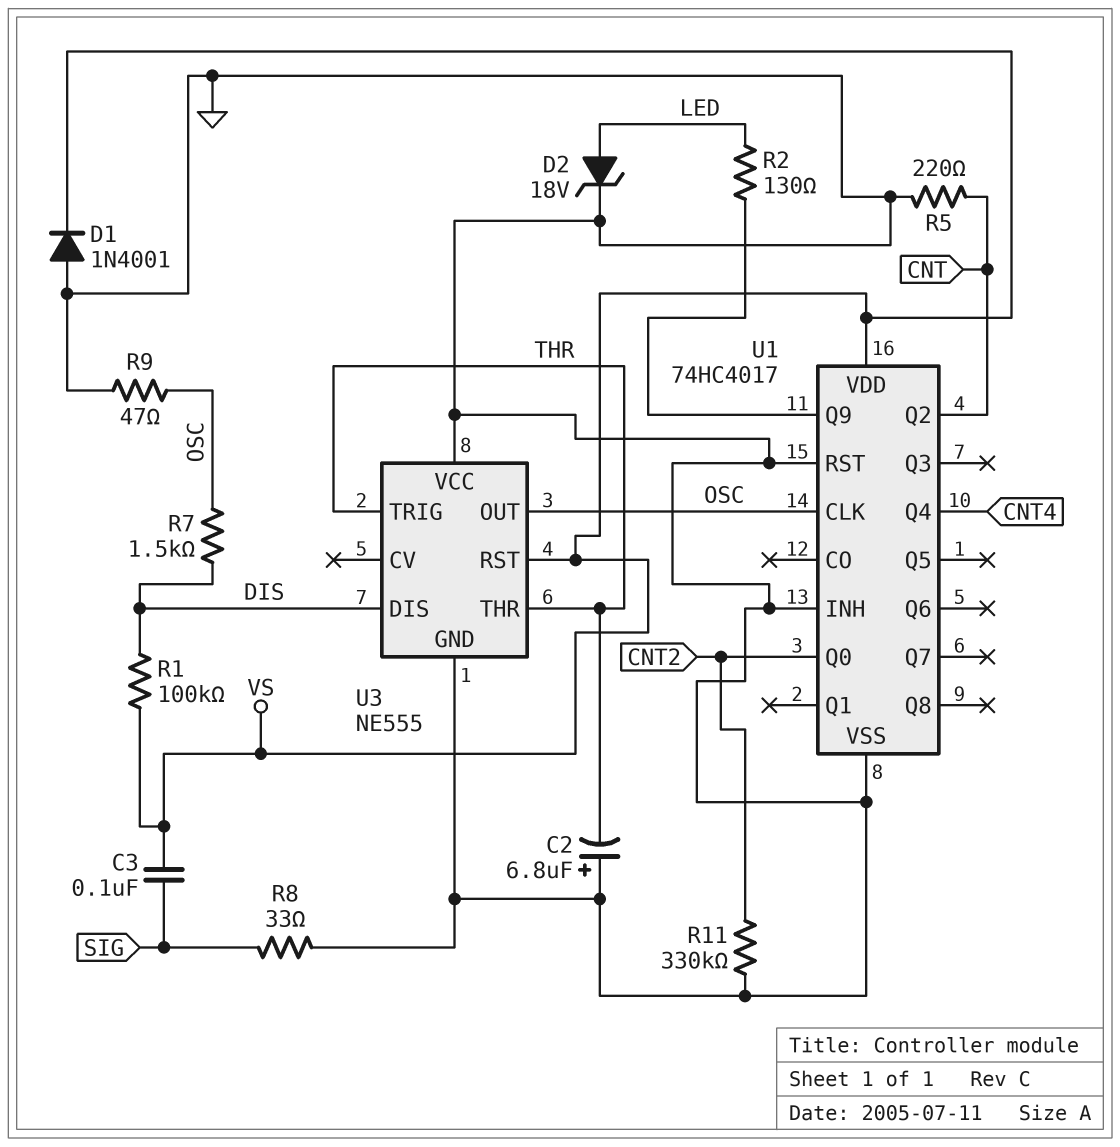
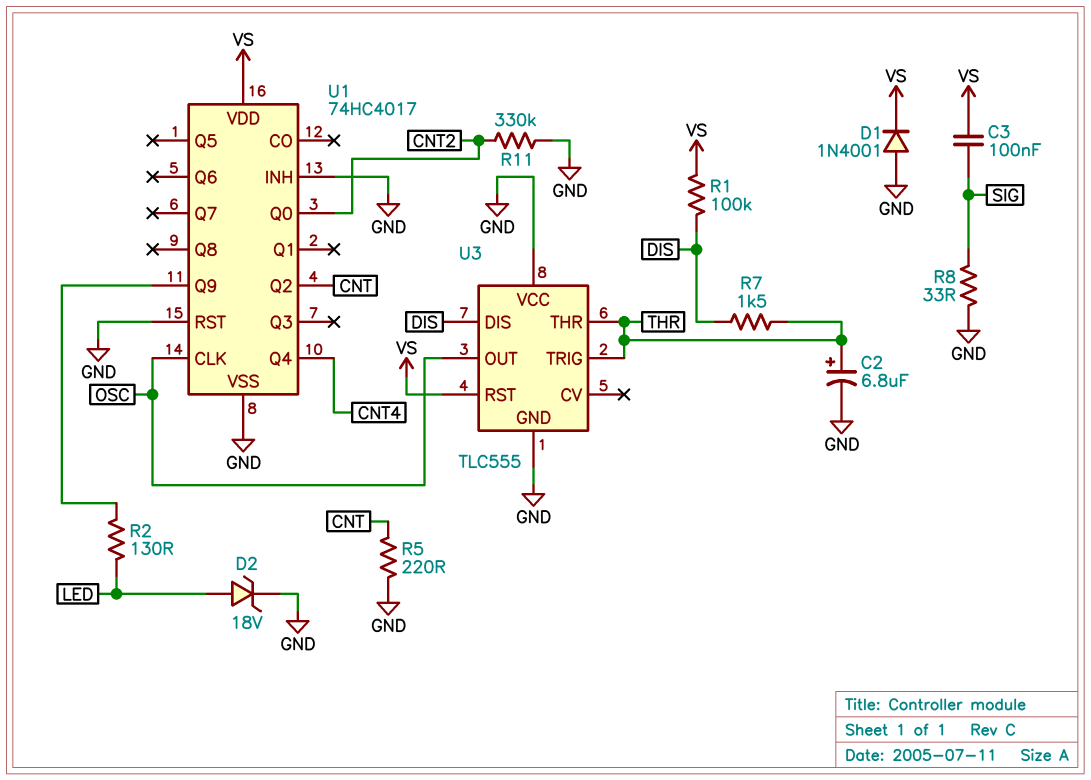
C2: 6.8uF (plus GND, minus THR) -> 6.8uF (plus THR, minus GND)
R7: 1.5k (DIS, OSC) -> 1.5k (DIS, THR)
R9: 47 (GND, OSC) -> none
U3: NE555 -> TLC555

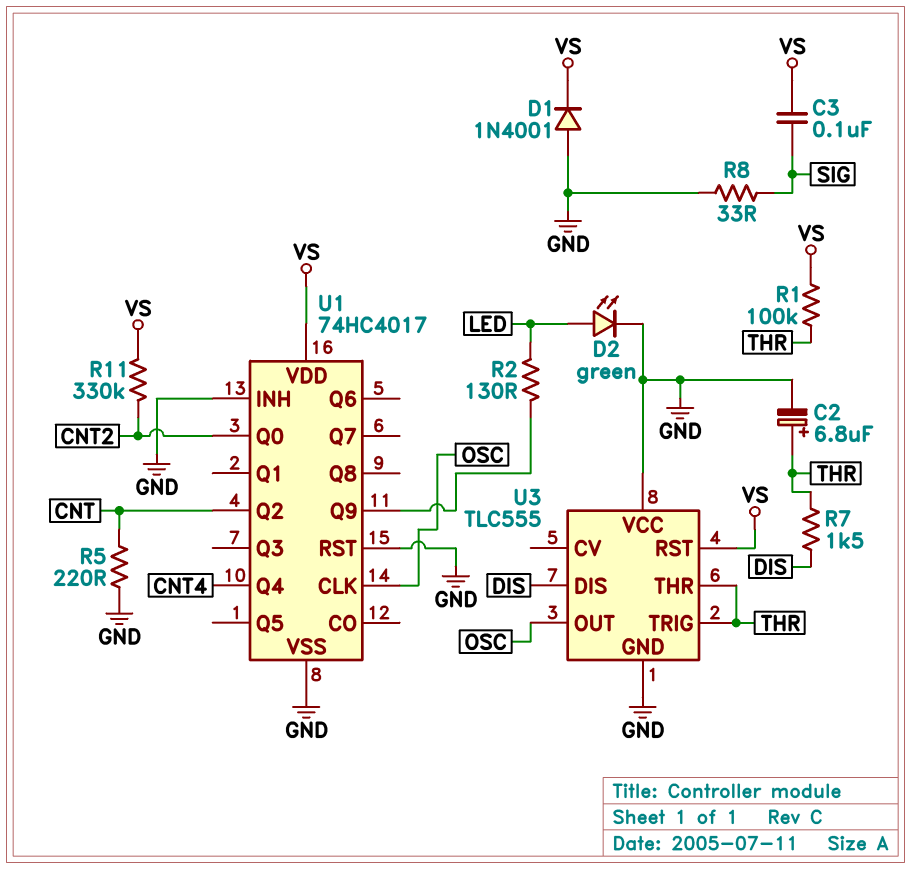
D2: zener 18V (A LED, K GND) -> LED green (A LED, K GND)
R1: 100k (DIS, VS) -> 100k (THR, VS)
R11: 330k (CNT2, GND) -> 330k (CNT2, VS)

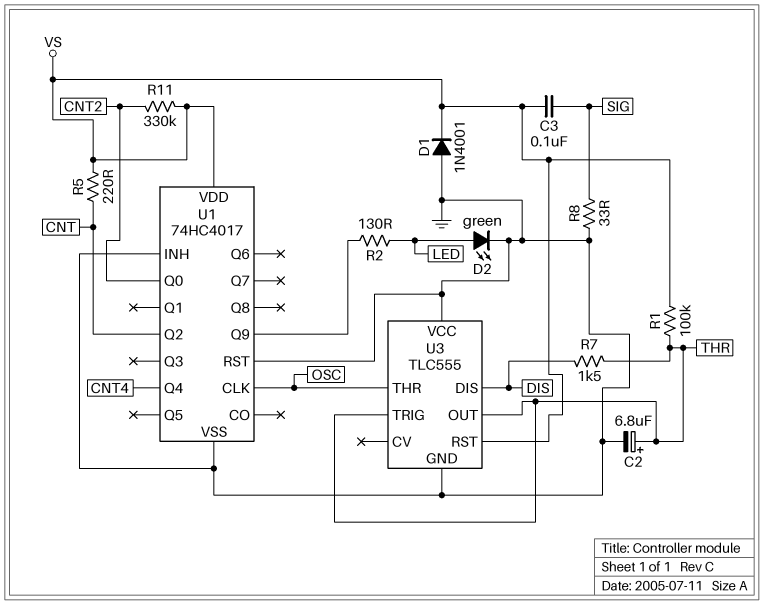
R5: 220 (CNT, GND) -> 220 (CNT, VS)
U3 pin OUT: OSC -> THR
U3 pin THR: THR -> OSC

